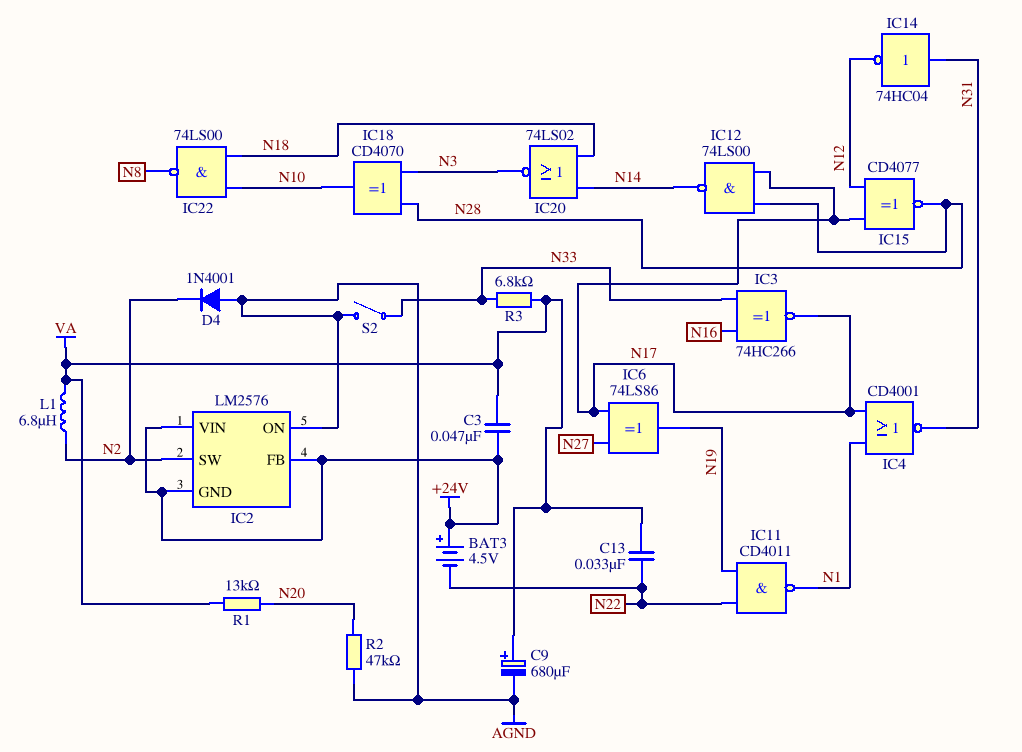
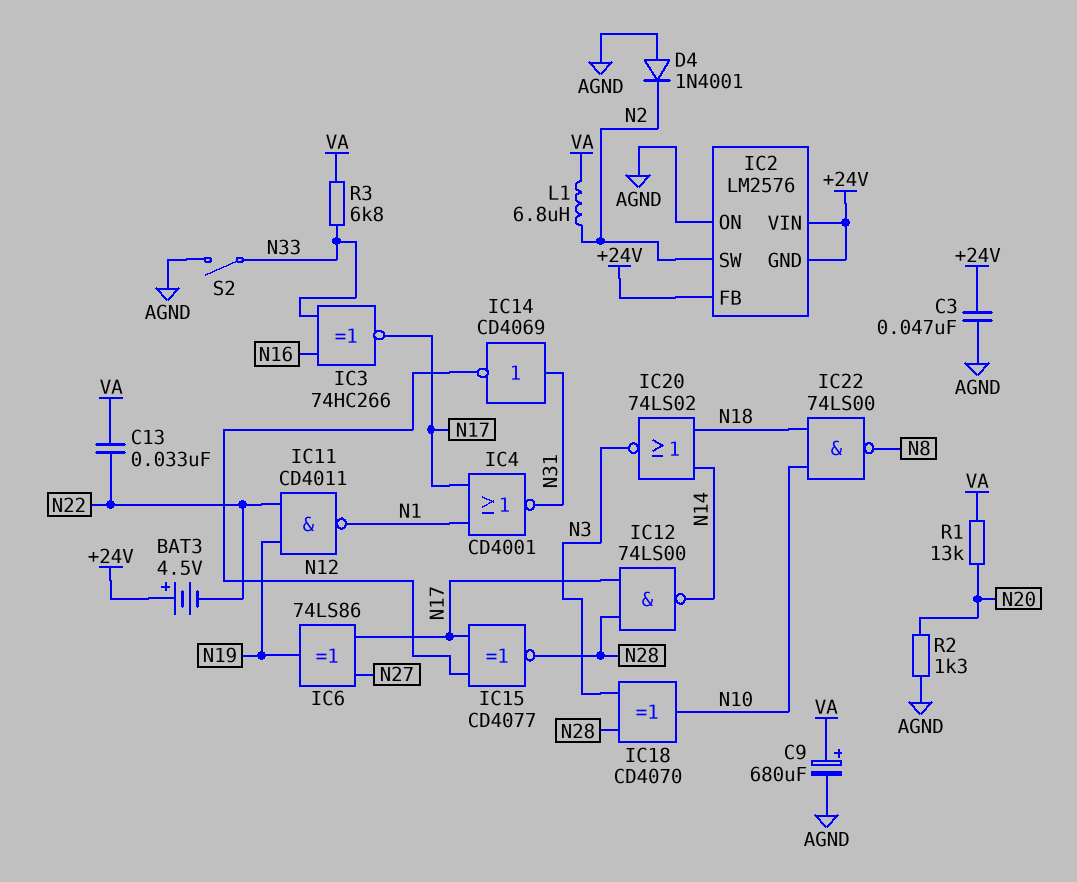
C3: 47nF (+24V, VA) -> 47nF (+24V, AGND)
IC14: NOT 74HC04 (in N31, out N12) -> NOT CD4069 (in N31, out N12)
R2: 47k (AGND, N20) -> 1.3k (AGND, N20)

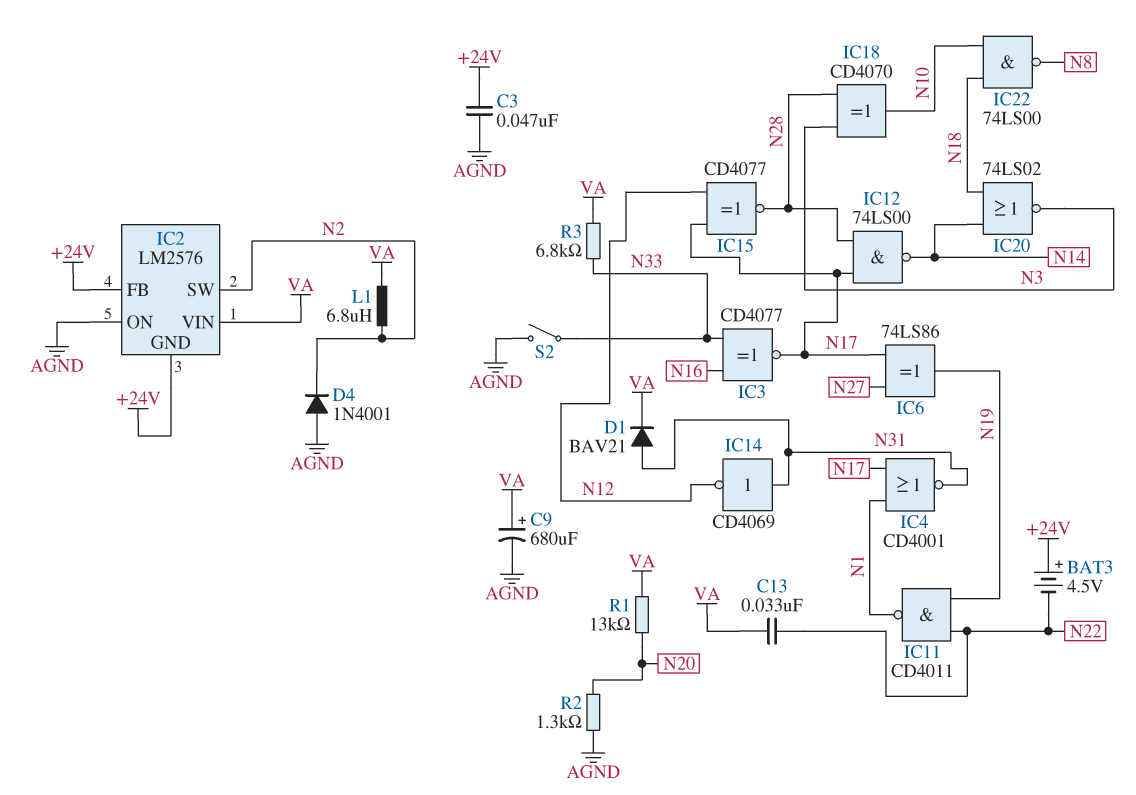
D1: none -> diode BAV21 (A N31, K VA)
IC2 pin VIN: +24V -> VA
IC3: XNOR 74HC266 (in N16, in N33, out N17) -> XNOR CD4077 (in N16, in N33, out N17)

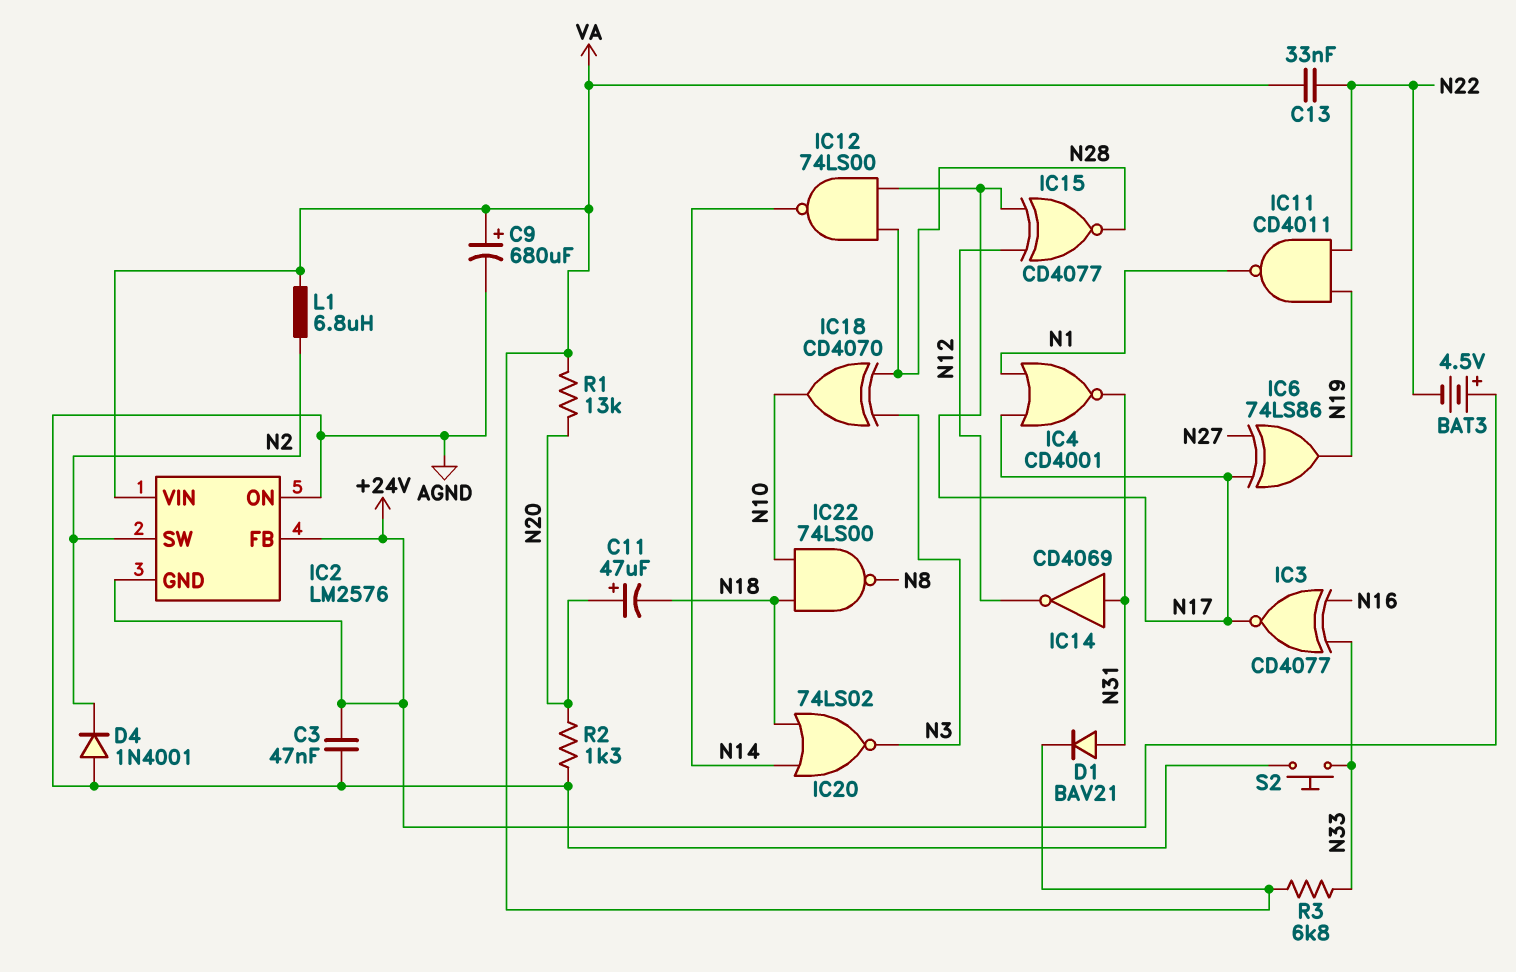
C11: none -> 47uF (plus N20, minus N18)
S2: switch (AGND, N33) -> button (AGND, N33)

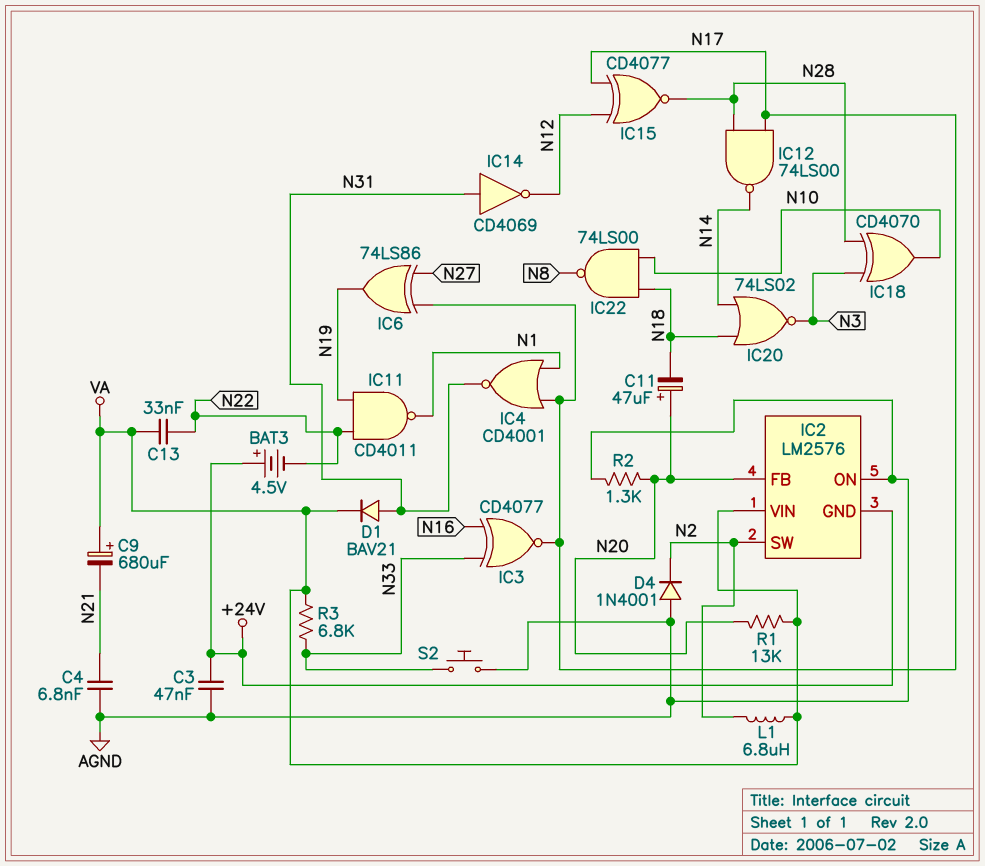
C4: none -> 6.8nF (AGND, N21)
C9: 680uF (plus VA, minus AGND) -> 680uF (plus VA, minus N21)
IC2 pin FB: +24V -> N20

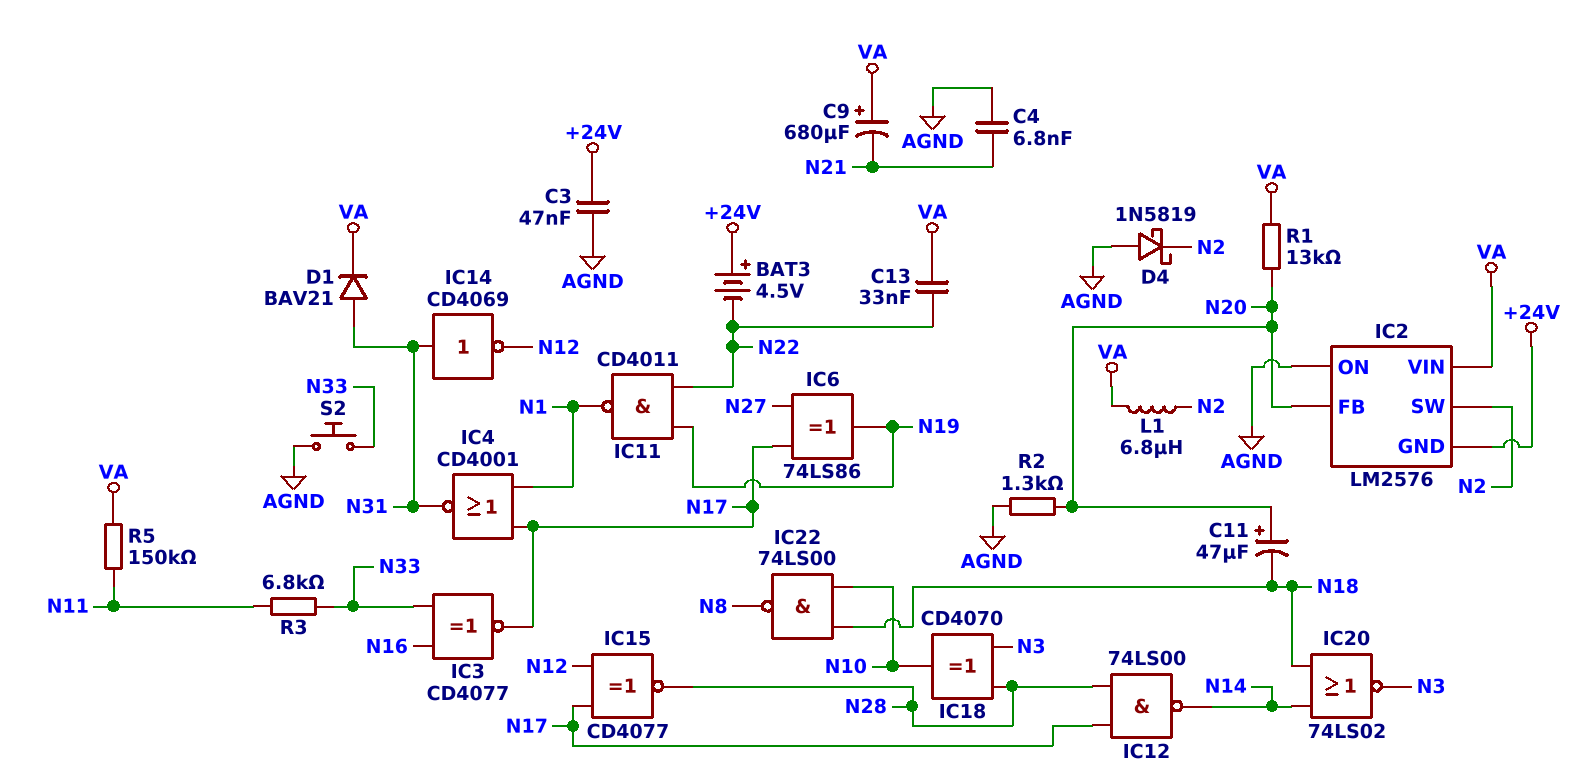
D4: diode 1N4001 (A AGND, K N2) -> schottky 1N5819 (A AGND, K N2)
R3: 6.8k (N33, VA) -> 6.8k (N11, N33)
R5: none -> 150k (N11, VA)

